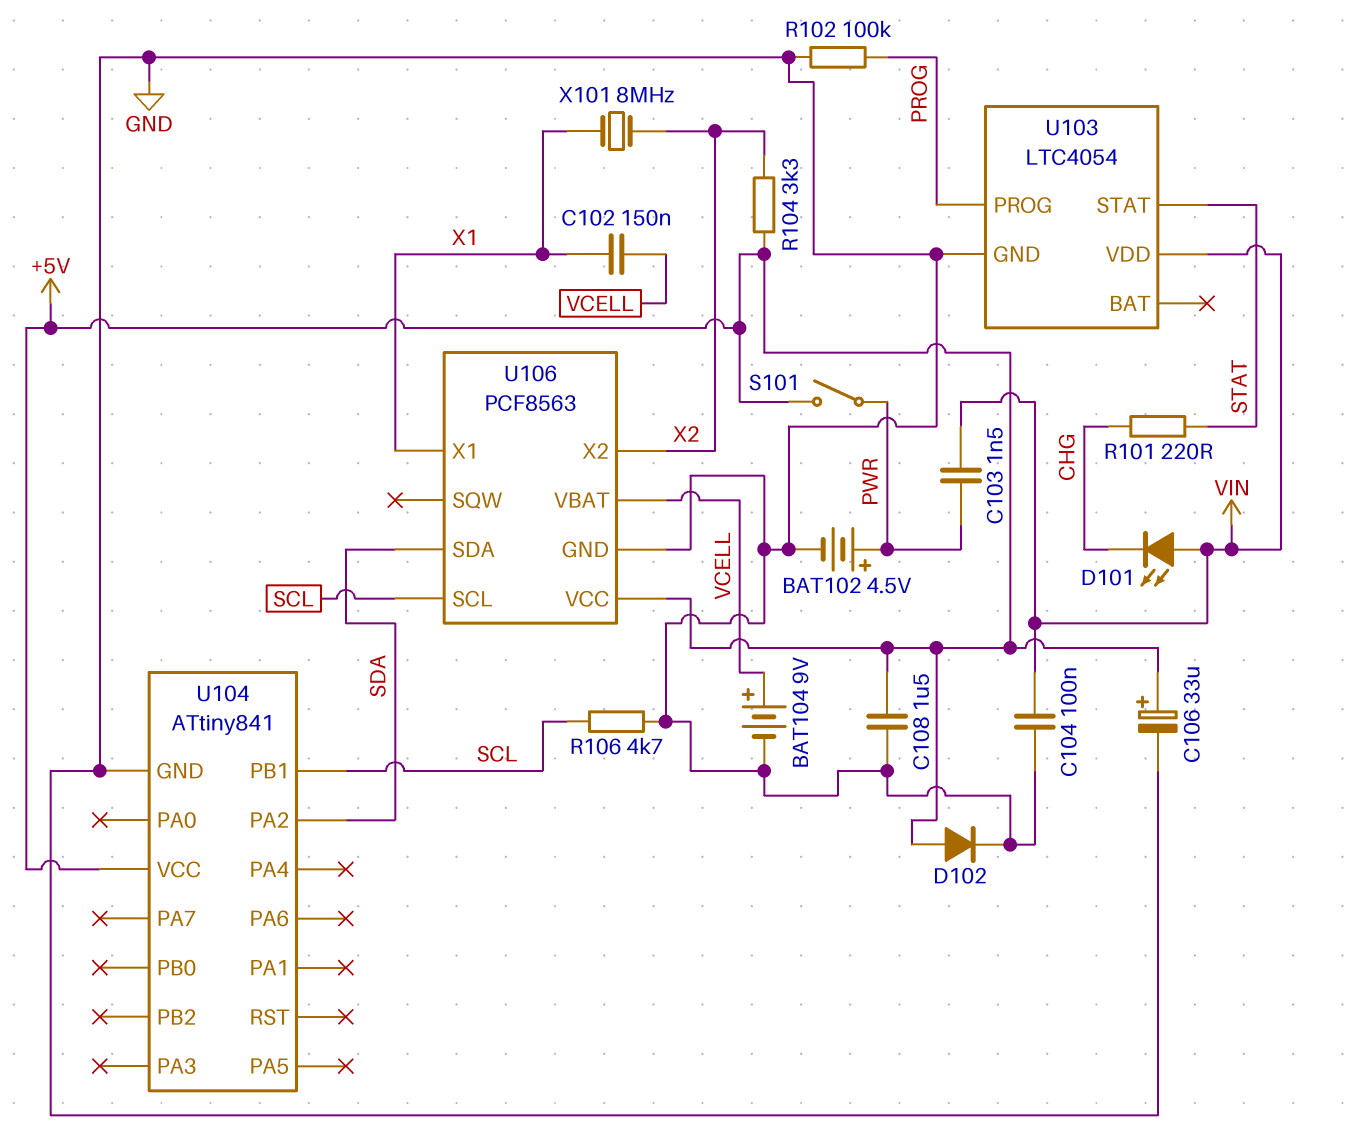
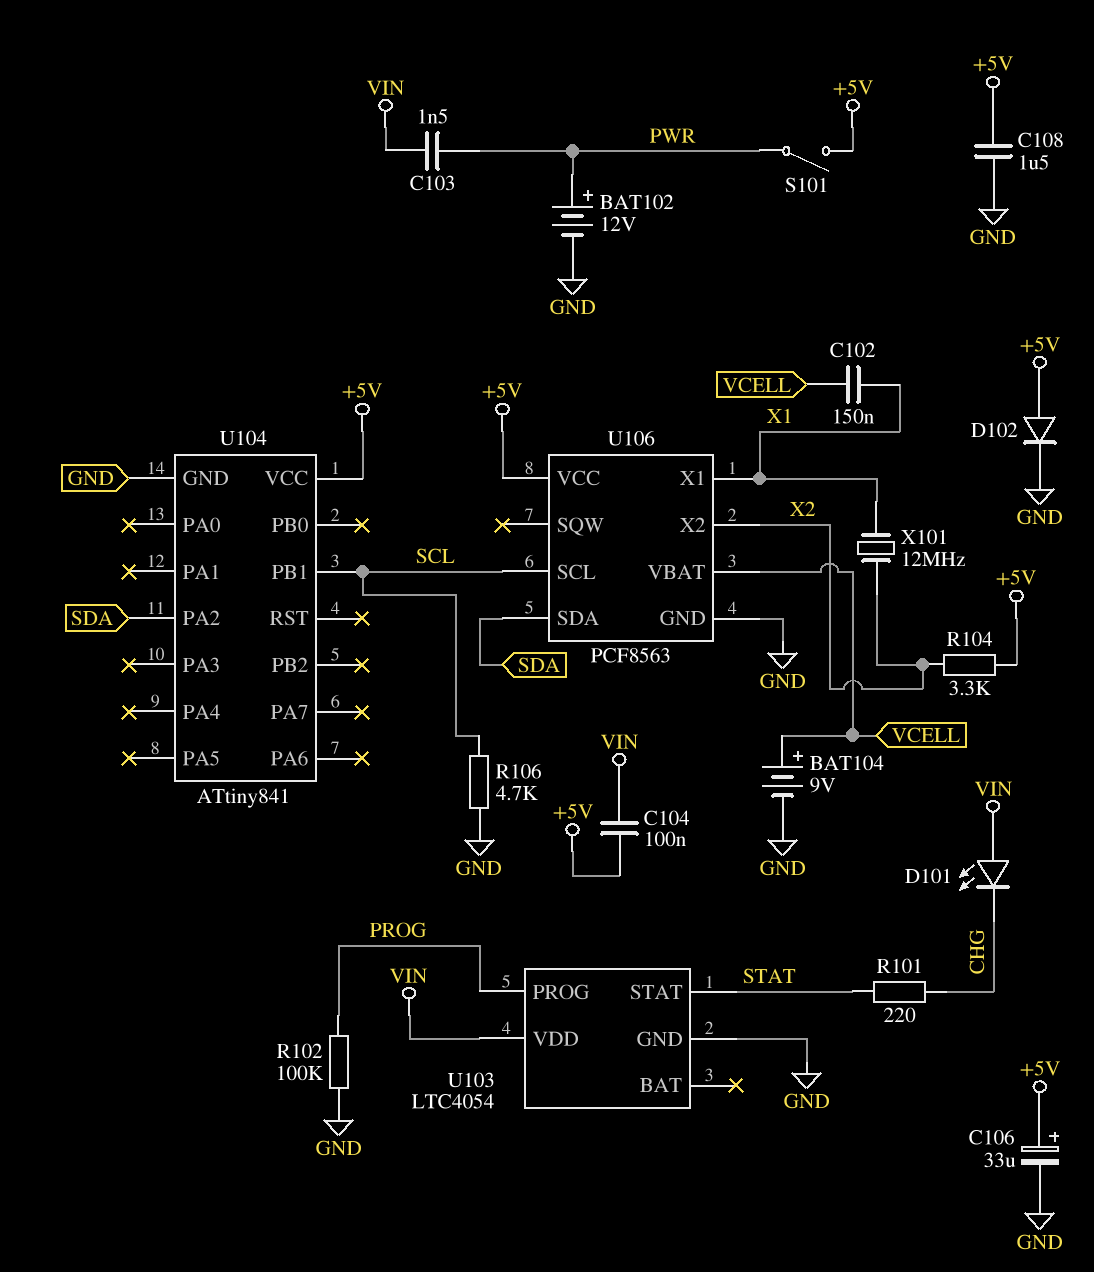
BAT102: 4.5V (plus PWR, minus GND) -> 12V (plus PWR, minus GND)
C104: 100nF (GND, VIN) -> 100nF (+5V, VIN)
X101: 8MHz (X1, X2) -> 12MHz (X1, X2)

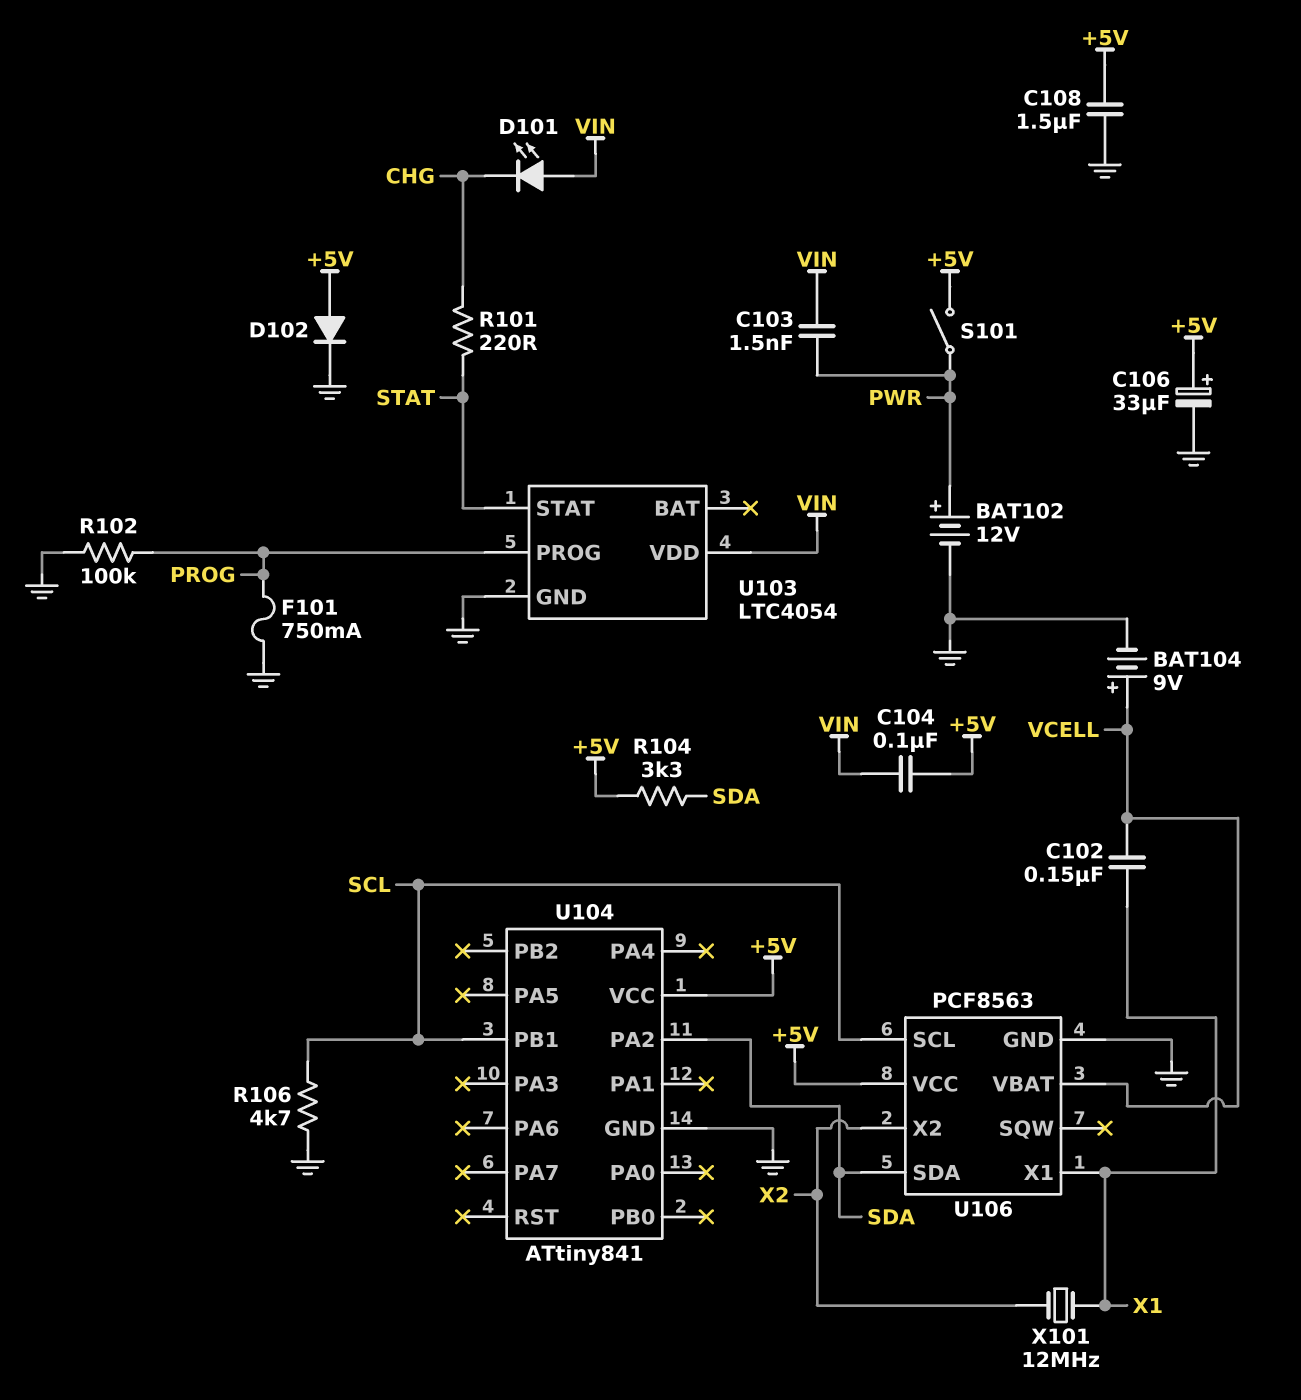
F101: none -> 750mA (GND, PROG)
R104: 3.3k (+5V, X2) -> 3.3k (+5V, SDA)

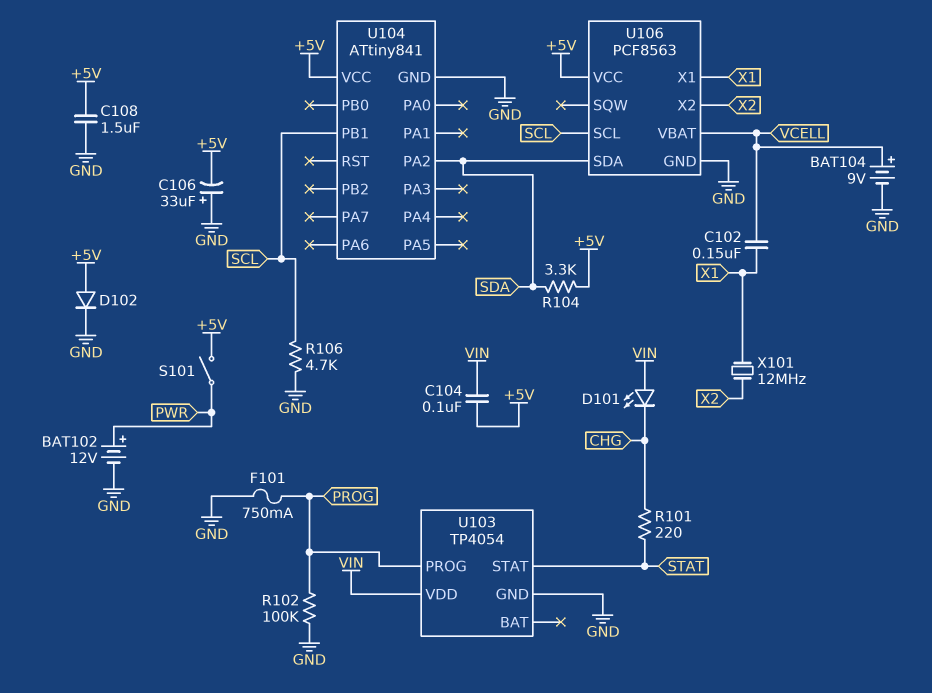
C103: 1.5nF (PWR, VIN) -> none
C106: 33uF (plus +5V, minus GND) -> 33uF (plus GND, minus +5V)
U103: LTC4054 -> TP4054

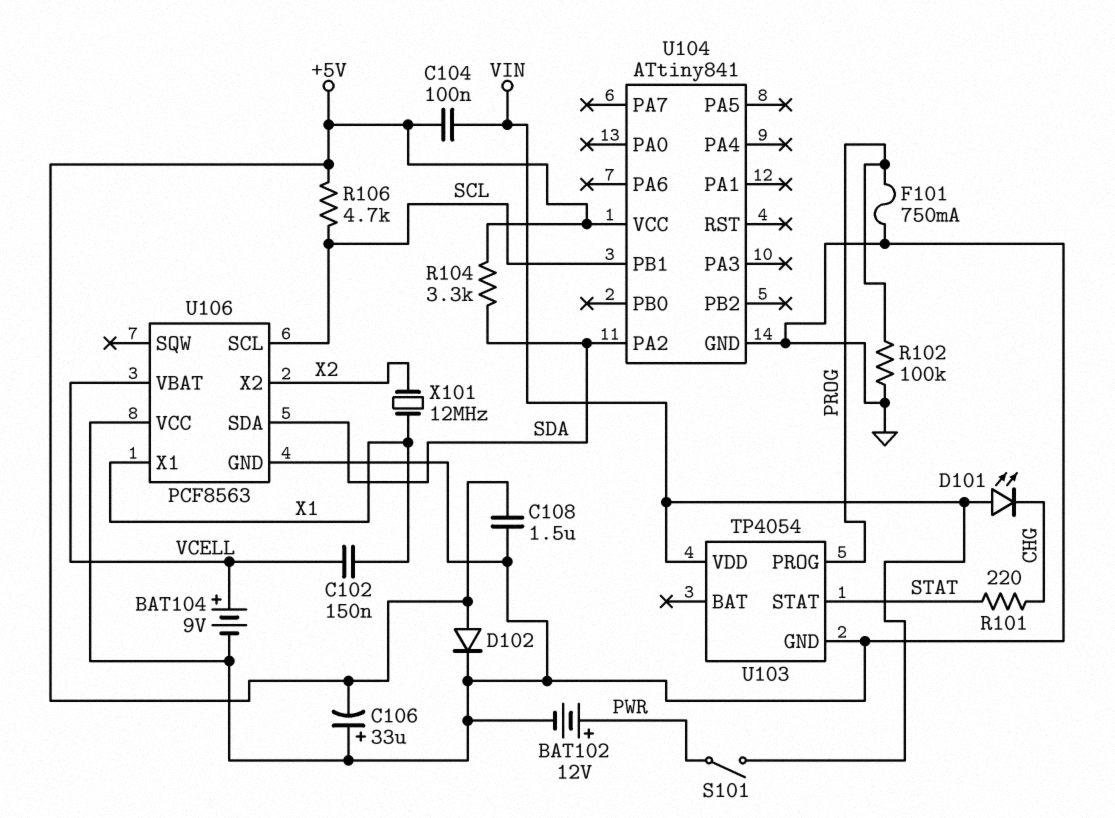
R106: 4.7k (GND, SCL) -> 4.7k (+5V, SCL)
S101: switch (+5V, PWR) -> switch (PWR, VIN)
U106 pin VCC: +5V -> GND

